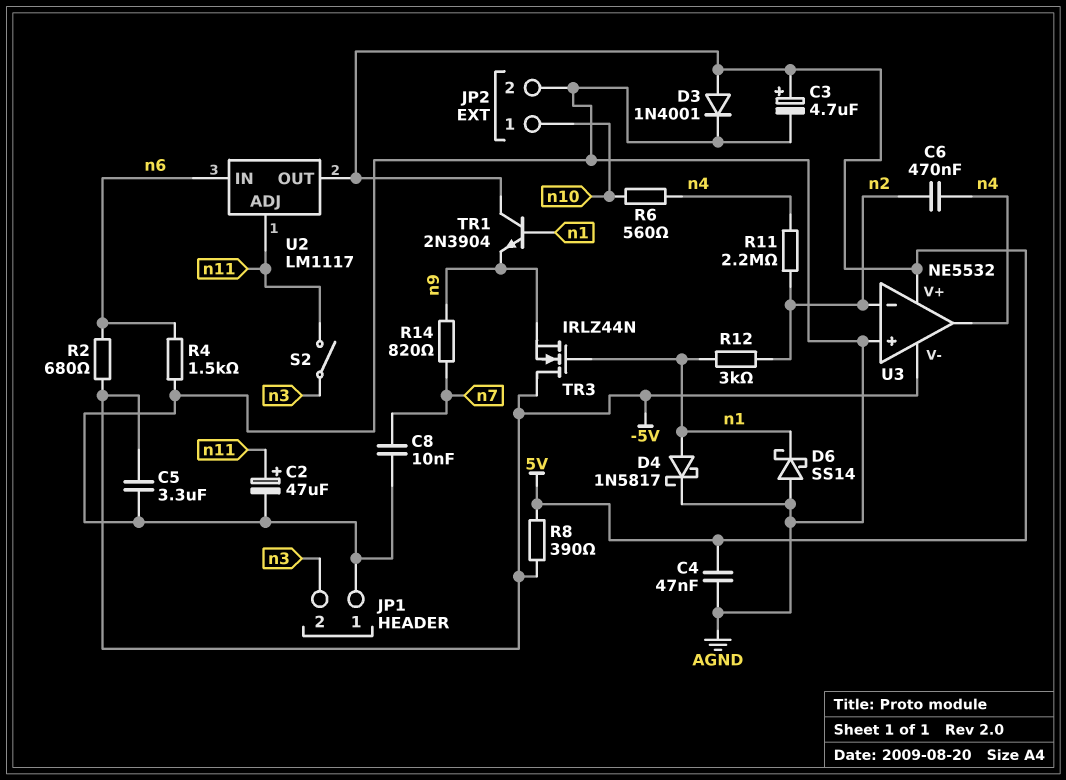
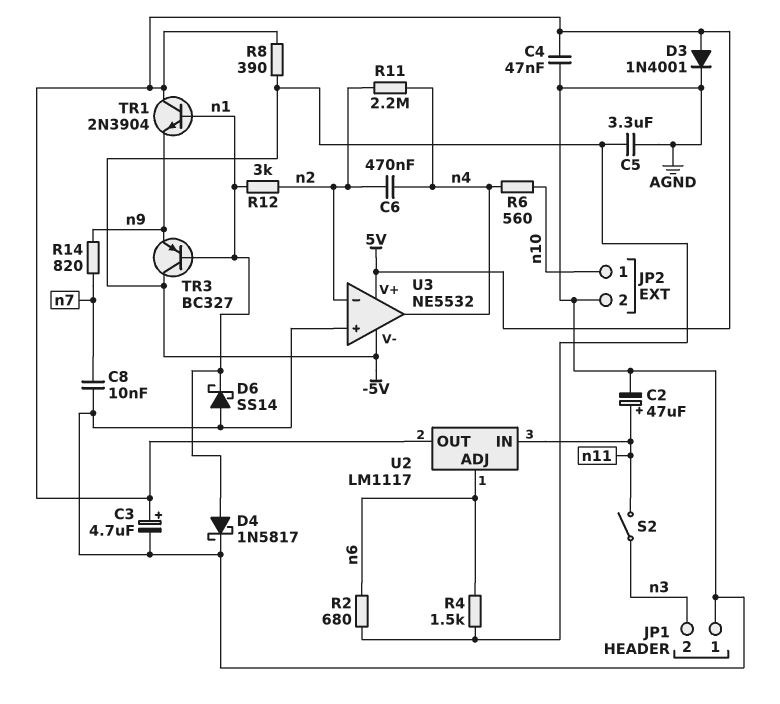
R4: 1.5k (AGND, n6) -> 1.5k (-5V, n6)
TR3: NMOS IRLZ44N (G n1, D -5V, S n9) -> PNP BC327 (B n1, C -5V, E n9)
U2 pin ADJ: n11 -> n6
U2 pin IN: n6 -> n11

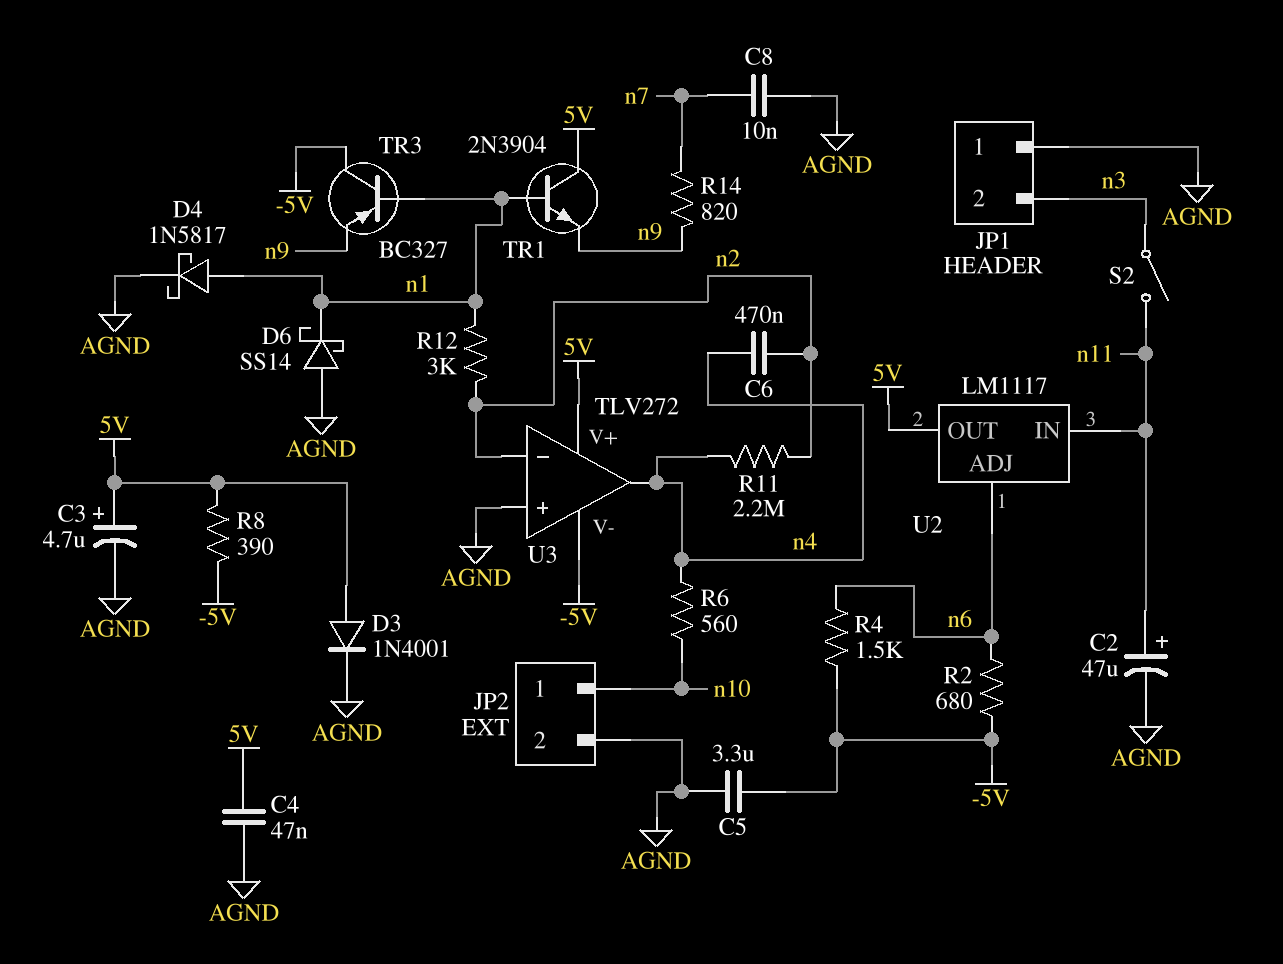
U3: NE5532 -> TLV272

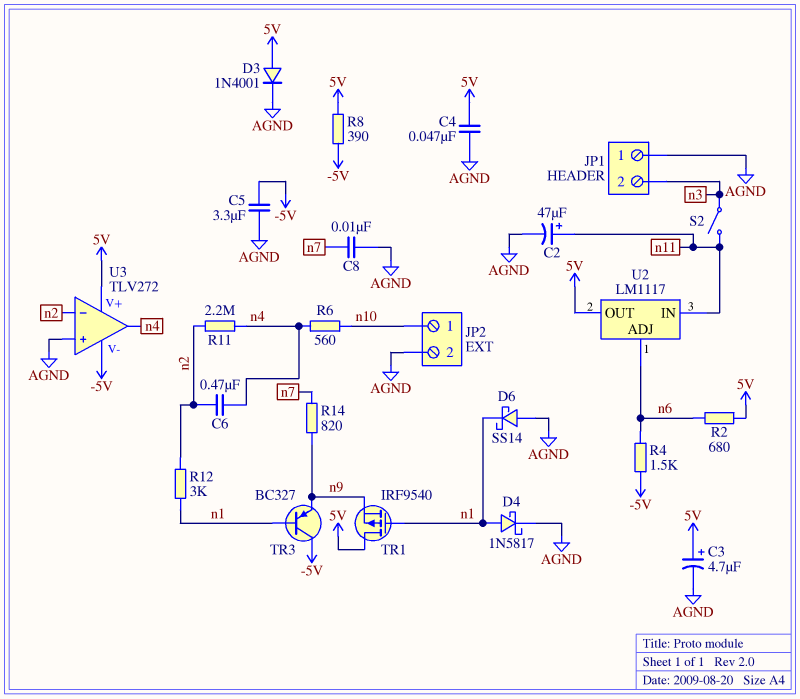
R2: 680 (-5V, n6) -> 680 (5V, n6)
TR1: NPN 2N3904 (B n1, C 5V, E n9) -> PMOS IRF9540 (G n1, D 5V, S n9)

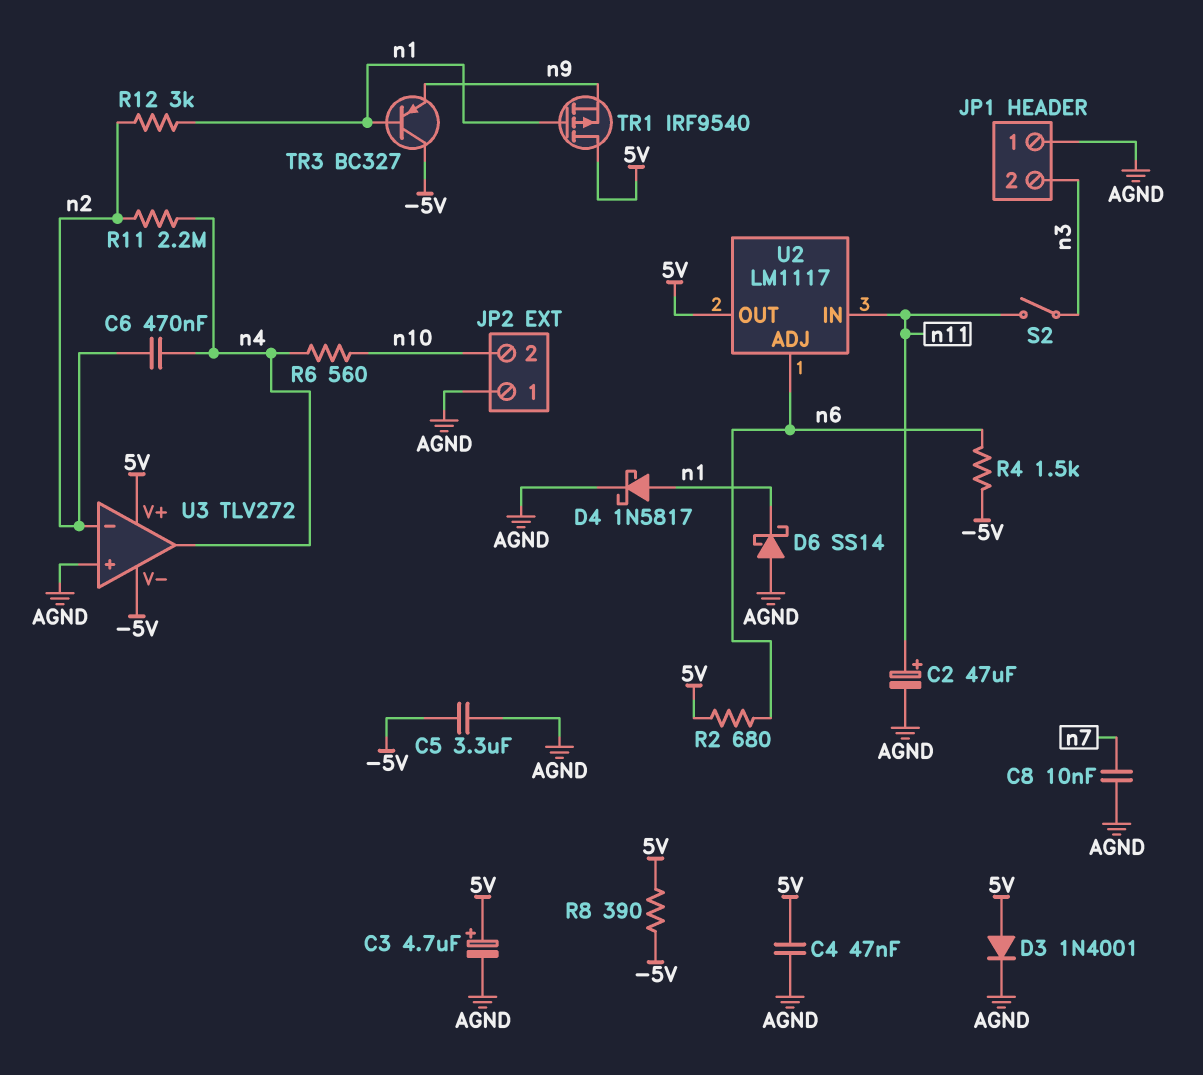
JP2 pin 1: n10 -> AGND
JP2 pin 2: AGND -> n10
R14: 820 (n7, n9) -> none

